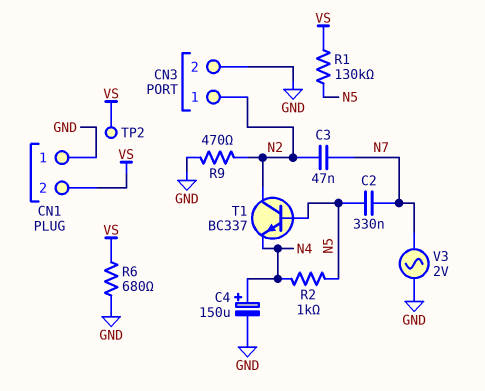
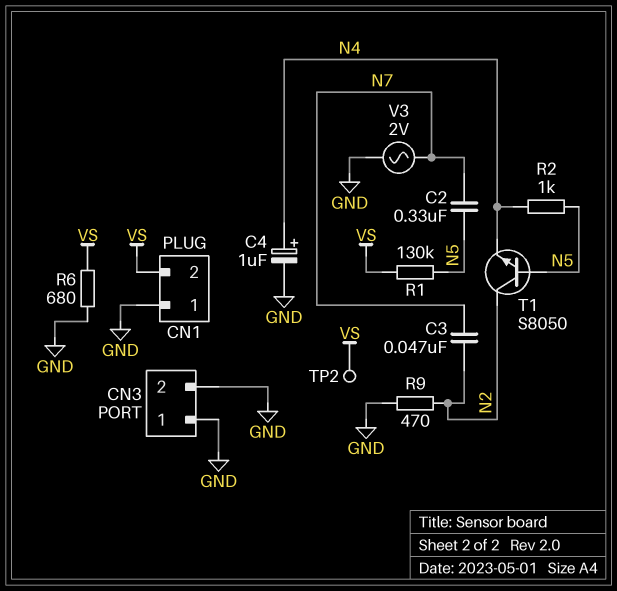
C4: 150uF (plus N4, minus GND) -> 1uF (plus N4, minus GND)
CN3 pin 1: N2 -> GND
T1: NPN BC337 (B N5, C N2, E N4) -> NPN S8050 (B N5, C N2, E N4)

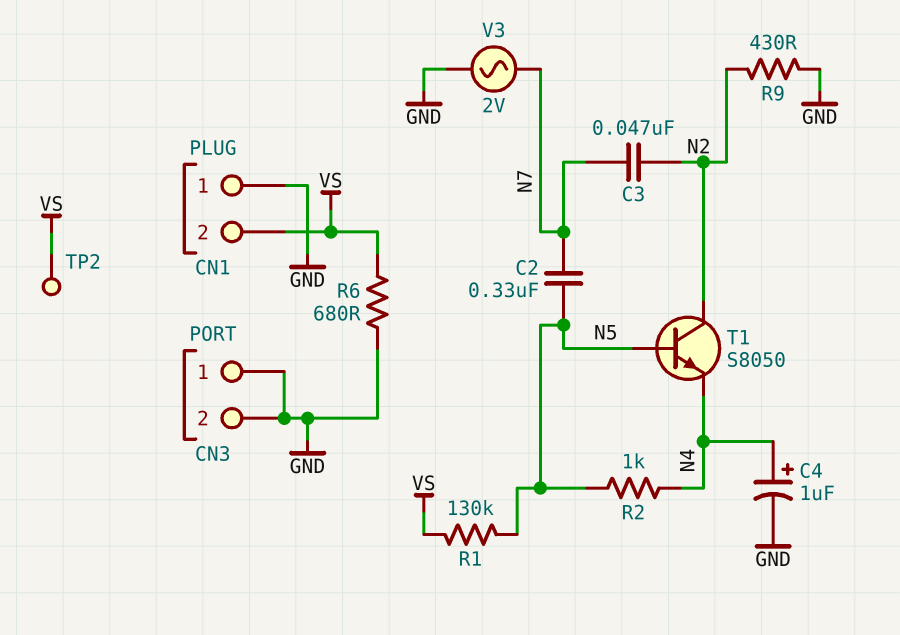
R9: 470 (GND, N2) -> 430 (GND, N2)

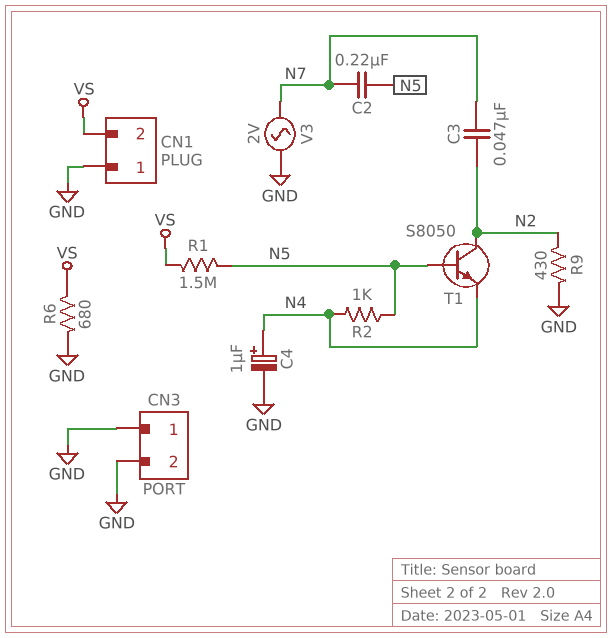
C2: 330nF (N5, N7) -> 220nF (N5, N7)
R1: 130k (N5, VS) -> 1.5M (N5, VS)
TP2: test point (VS) -> none

